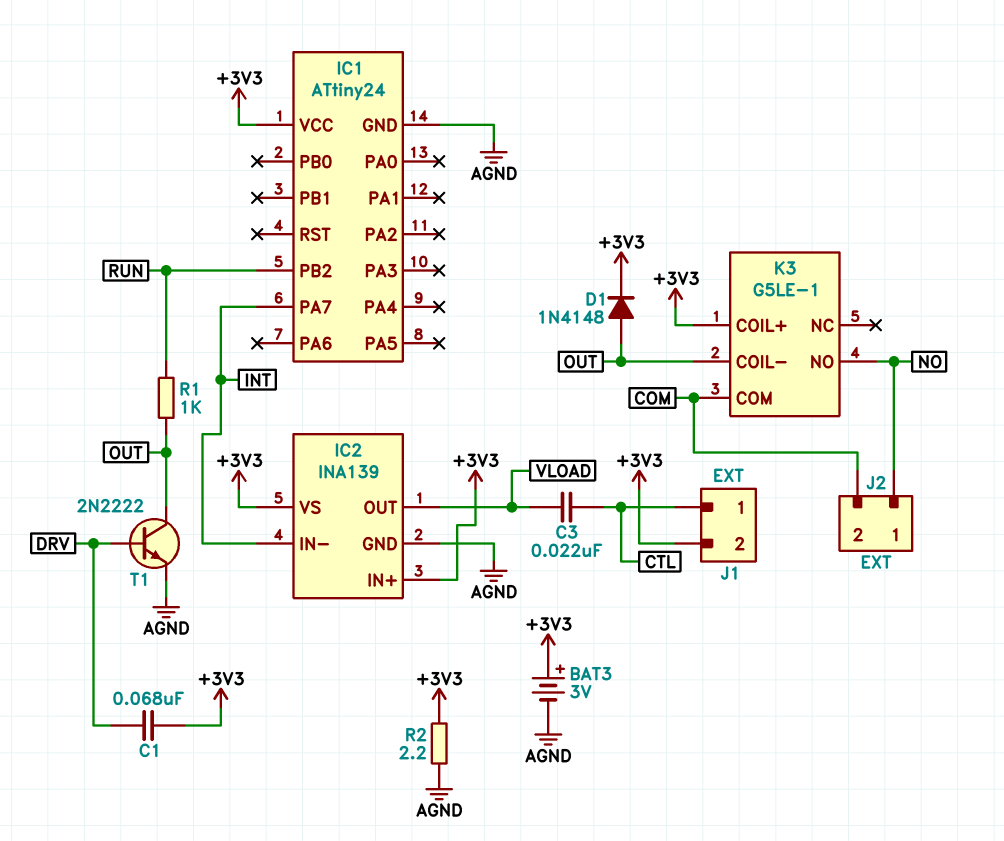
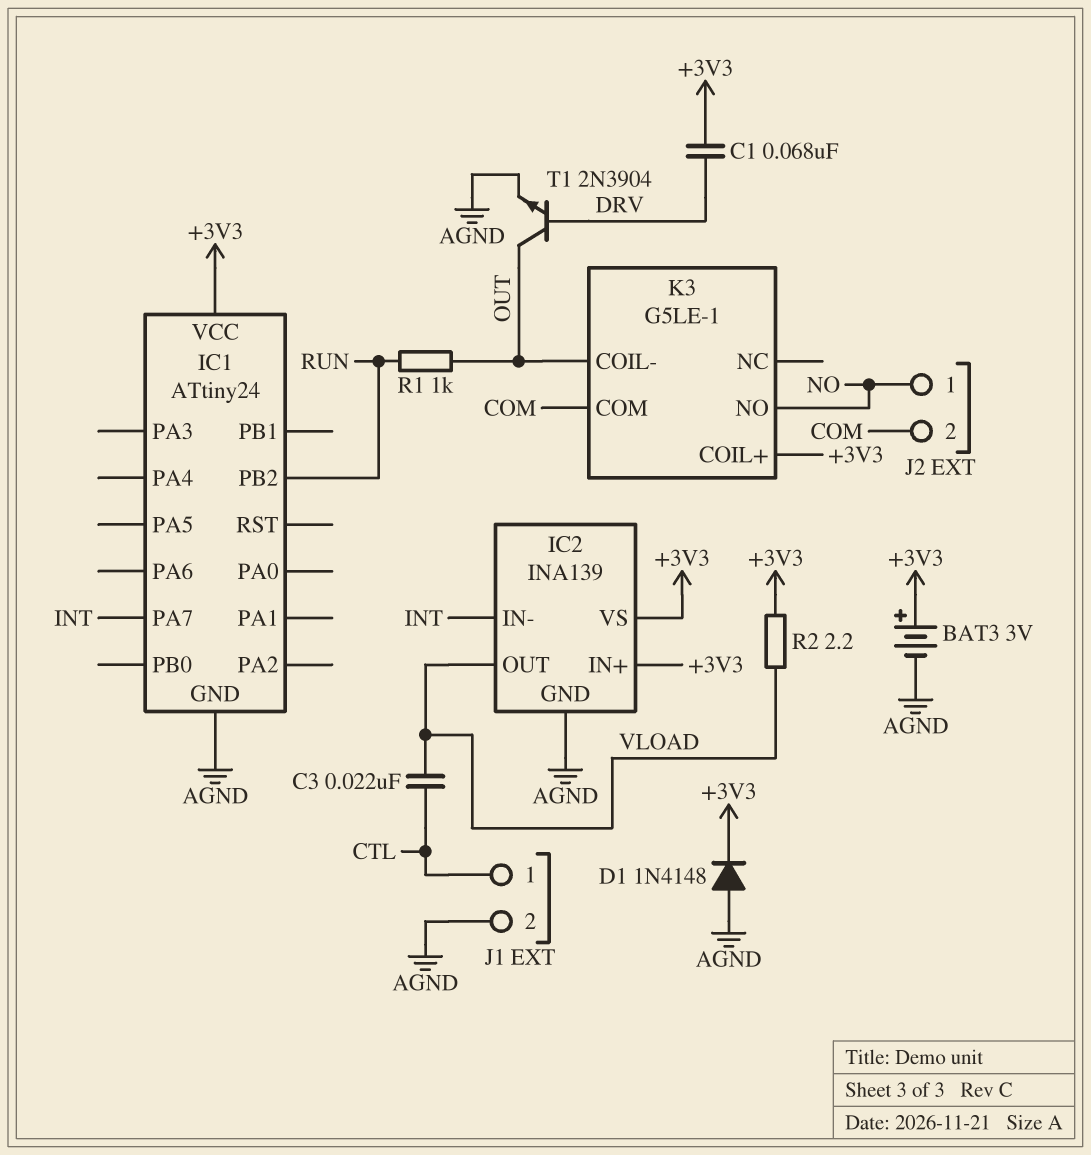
D1: diode 1N4148 (A OUT, K +3V3) -> diode 1N4148 (A AGND, K +3V3)
J1 pin 2: +3V3 -> AGND
R2: 2.2 (+3V3, AGND) -> 2.2 (+3V3, VLOAD)
T1: NPN 2N2222 (B DRV, C OUT, E AGND) -> NPN 2N3904 (B DRV, C OUT, E AGND)

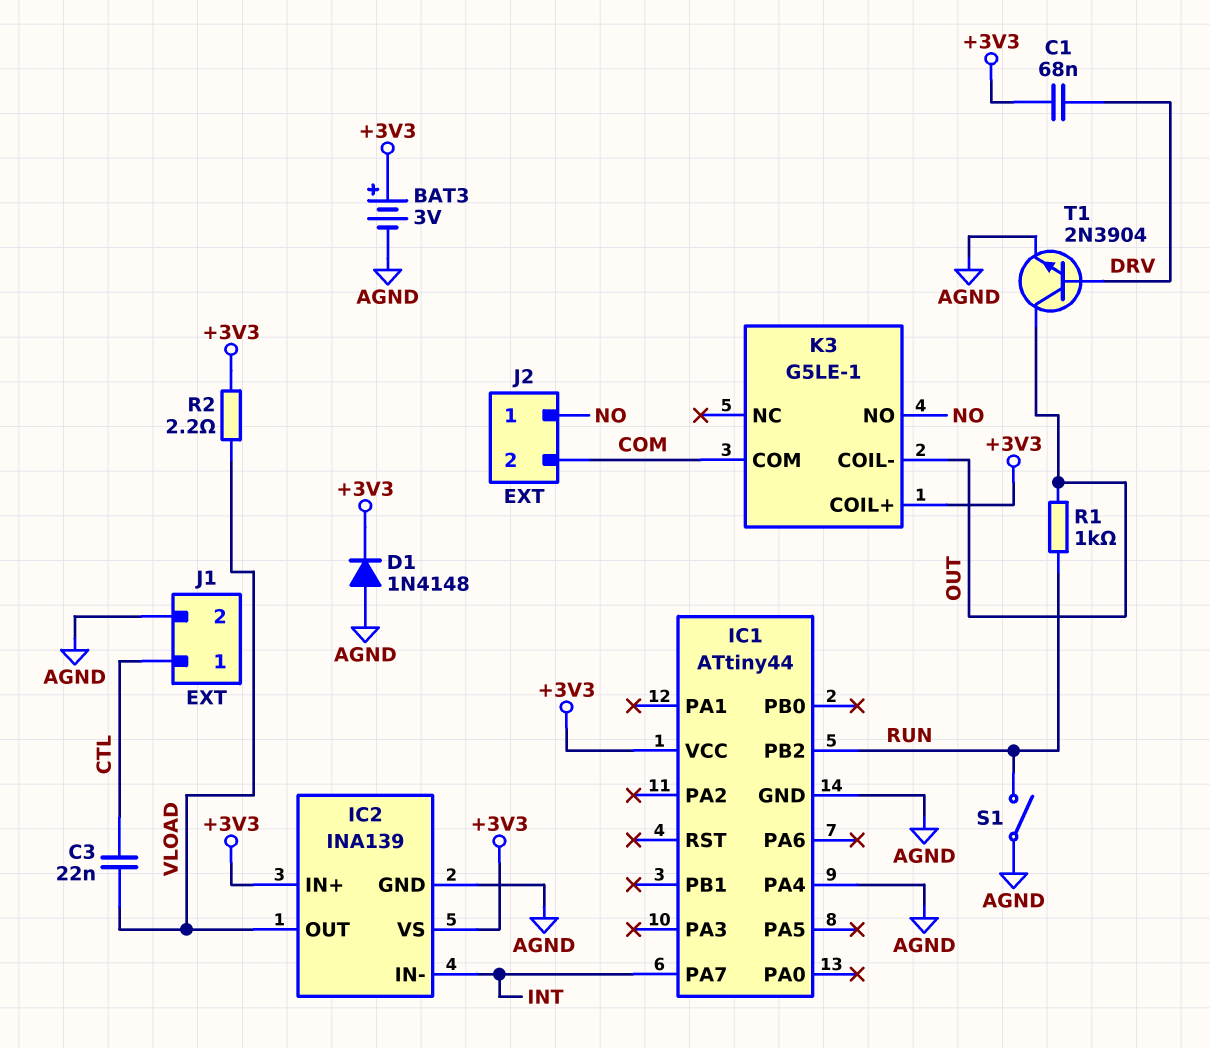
IC1: ATtiny24 -> ATtiny44
IC1 pin PA4: none -> AGND
S1: none -> switch (AGND, RUN)

